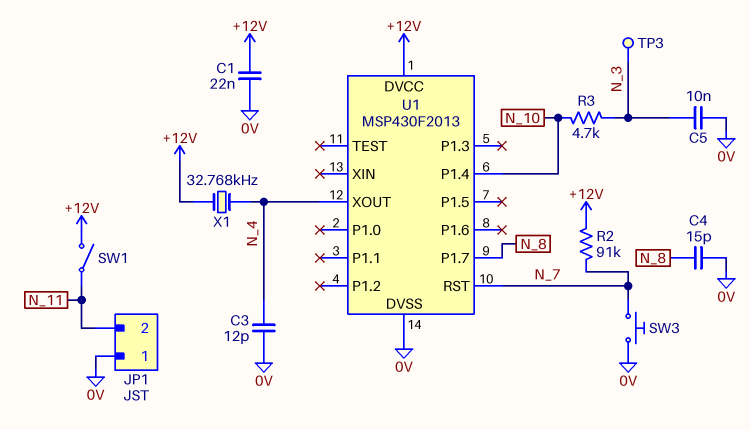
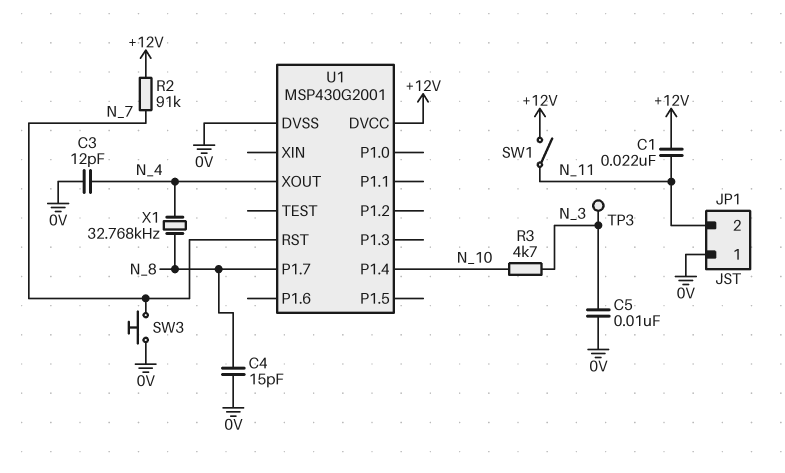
C1: 22nF (+12V, 0V) -> 22nF (+12V, N_11)
U1: MSP430F2013 -> MSP430G2001
X1: 32.768kHz (+12V, N_4) -> 32.768kHz (N_4, N_8)

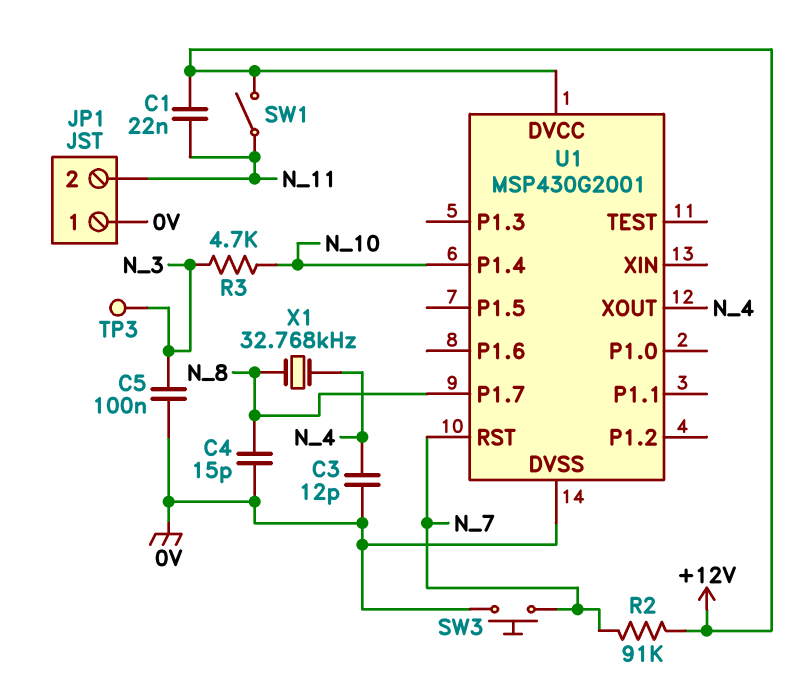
C5: 10nF (0V, N_3) -> 100nF (0V, N_3)

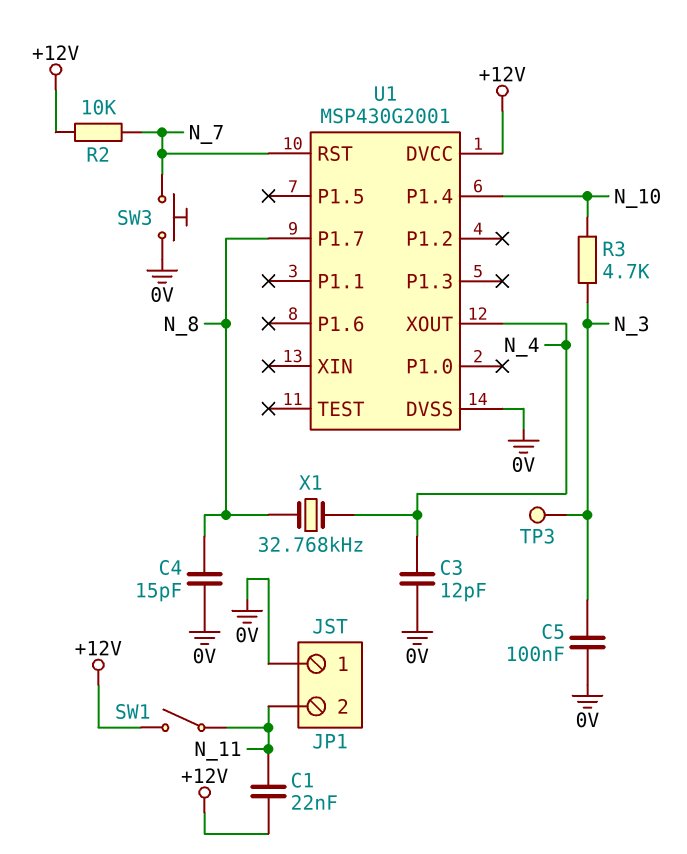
R2: 91k (+12V, N_7) -> 10k (+12V, N_7)

